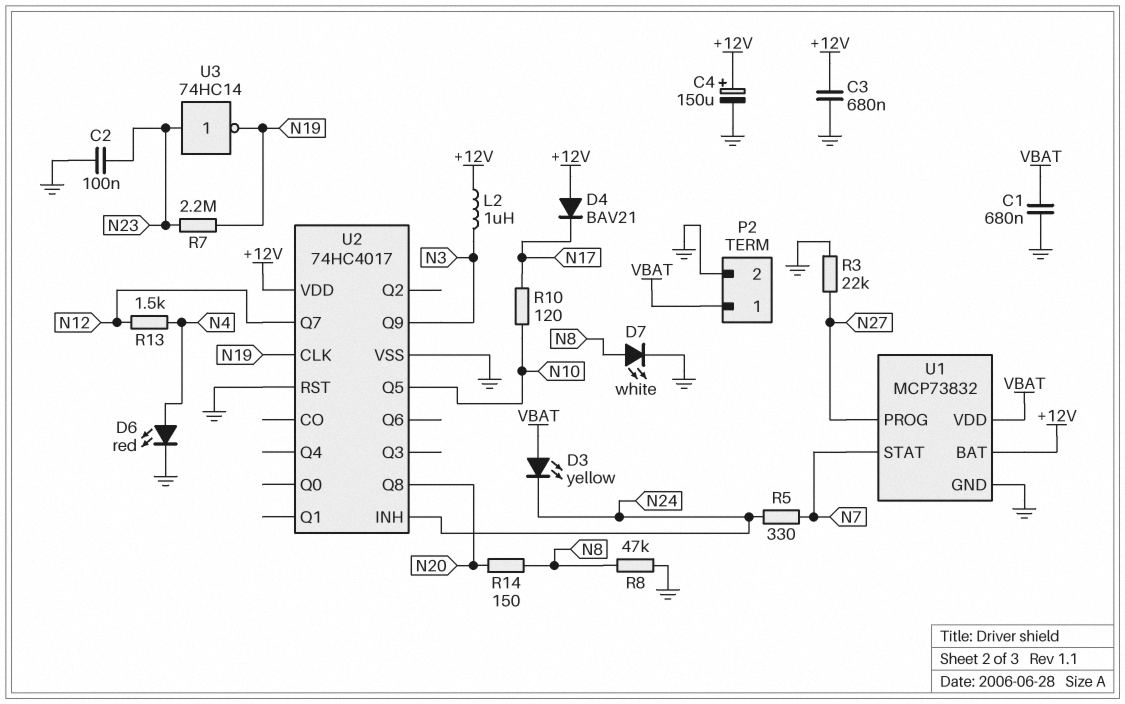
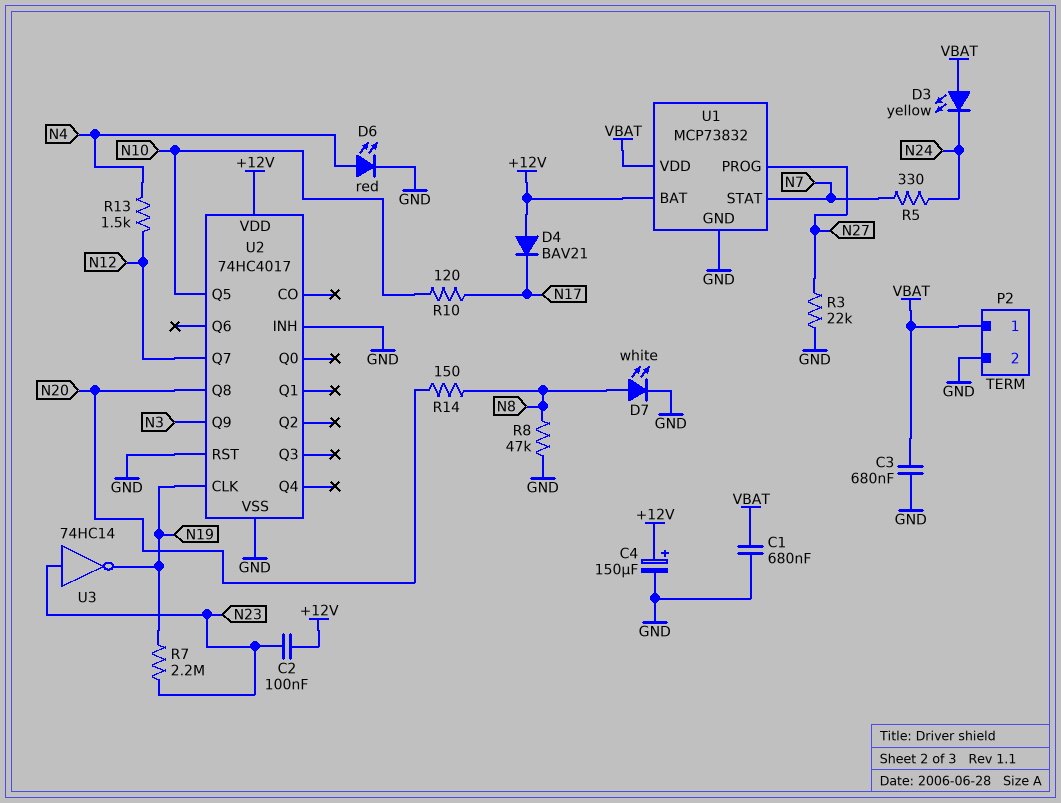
C2: 100nF (GND, N23) -> 100nF (+12V, N23)
C3: 680nF (+12V, GND) -> 680nF (GND, VBAT)
L2: 1uH (+12V, N3) -> none
U2 pin INH: N24 -> GND

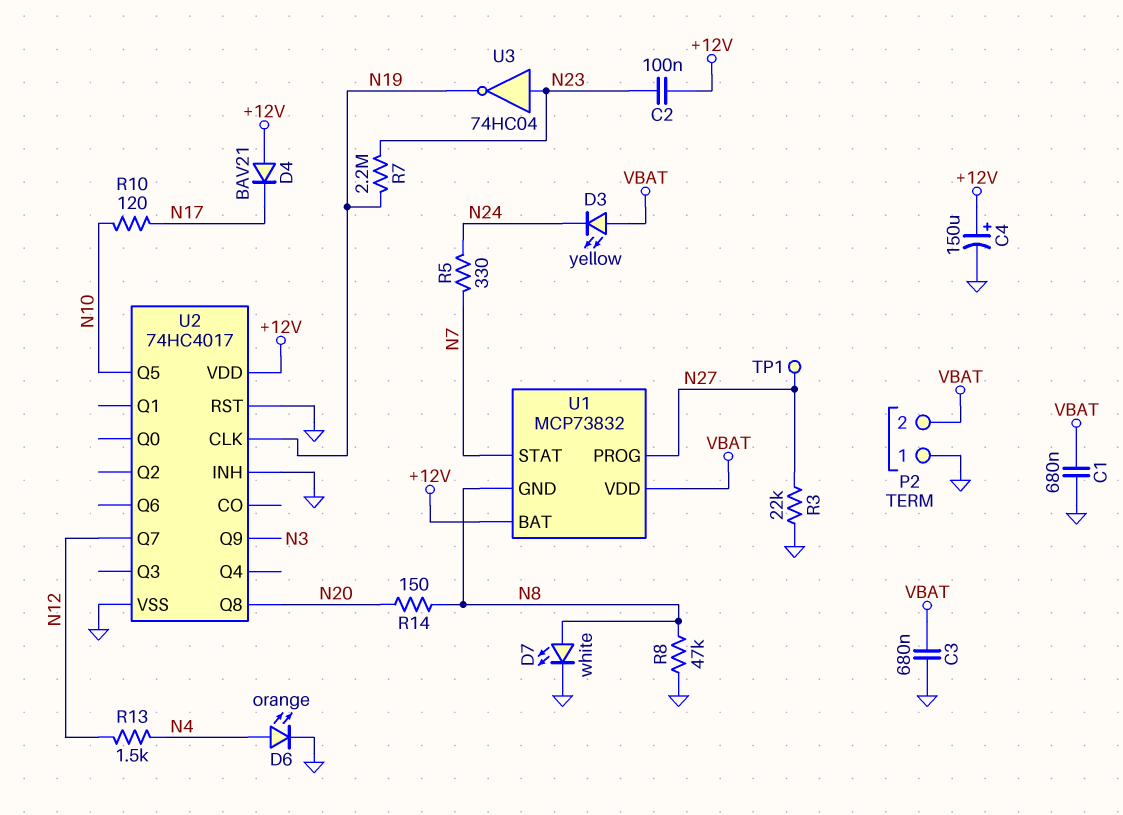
D6: LED red (A N4, K GND) -> LED orange (A N4, K GND)
P2 pin 1: VBAT -> GND
P2 pin 2: GND -> VBAT
TP1: none -> test point (N27)
U1 pin GND: GND -> N8
U3: NOT 74HC14 (in N23, out N19) -> NOT 74HC04 (in N23, out N19)

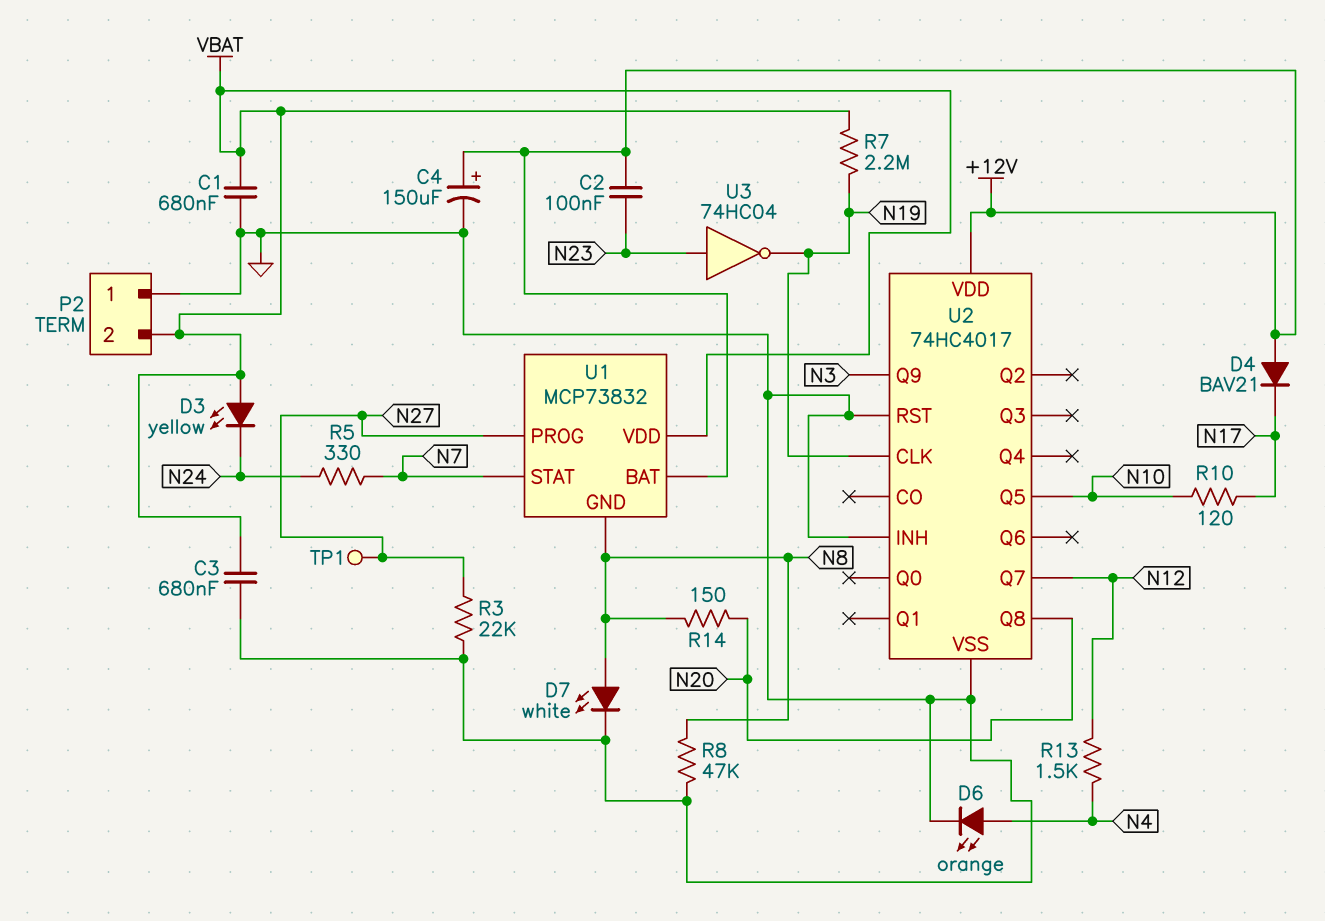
R7: 2.2M (N19, N23) -> 2.2M (N19, VBAT)

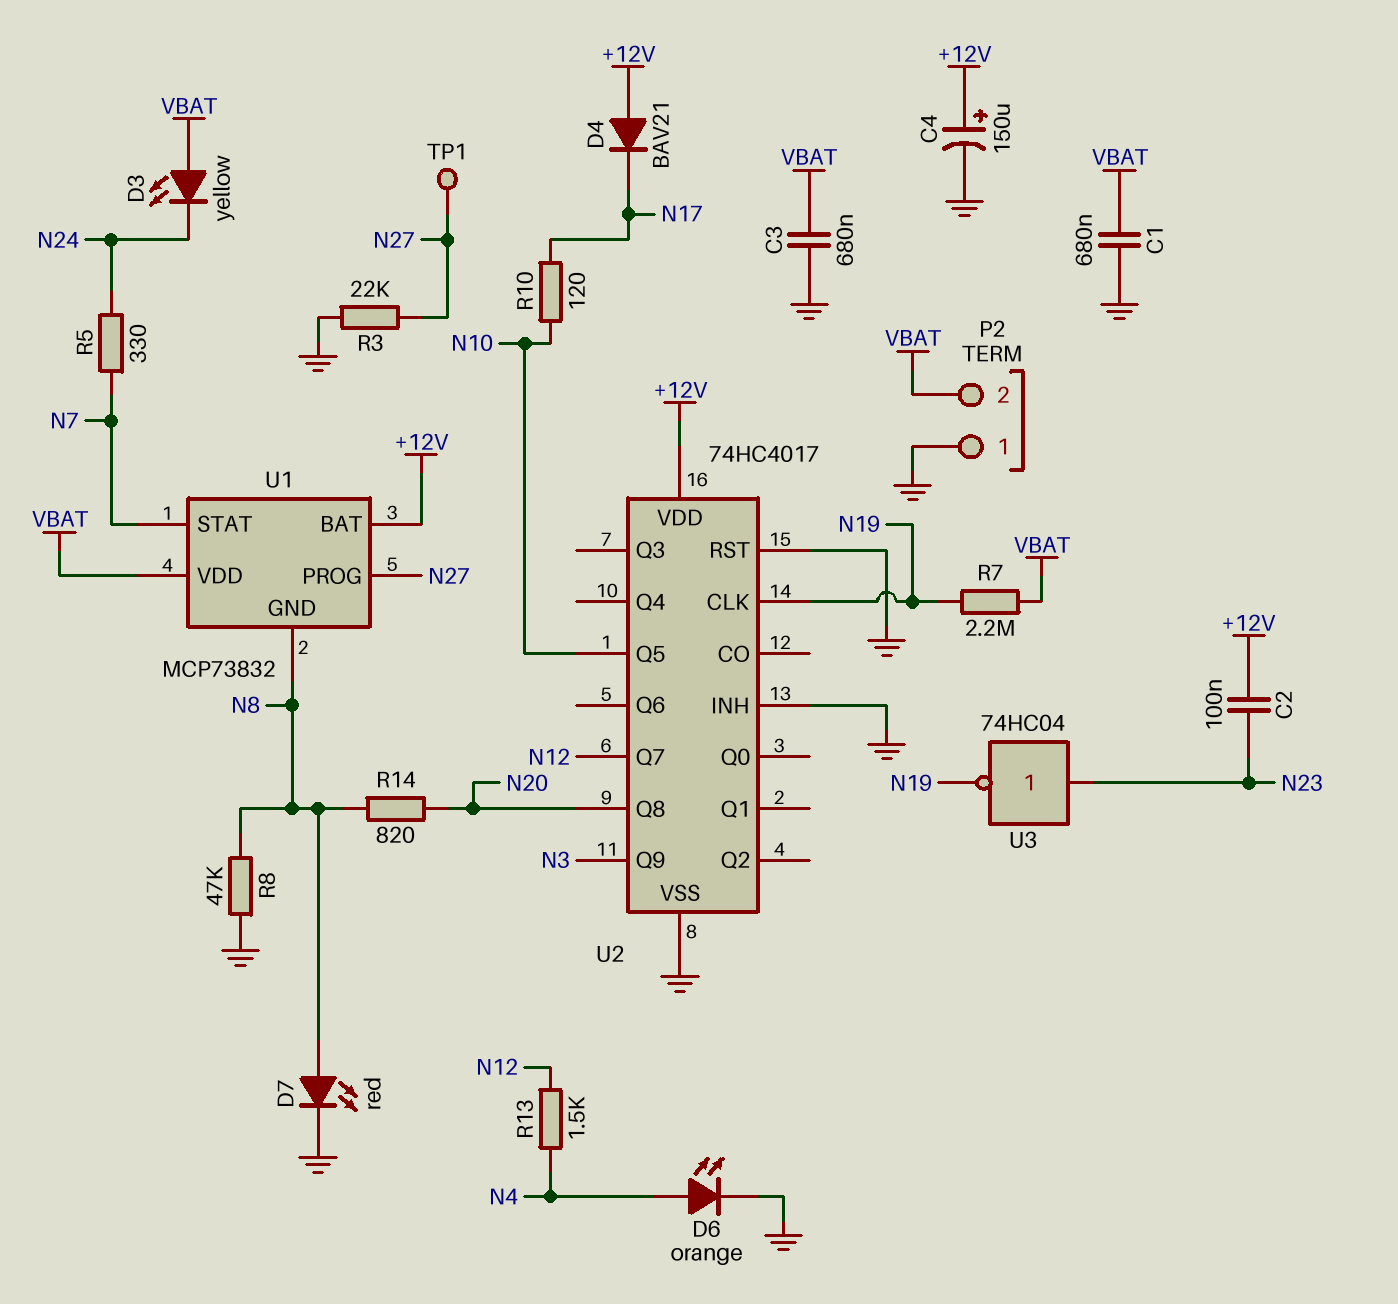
D7: LED white (A N8, K GND) -> LED red (A N8, K GND)
R14: 150 (N8, N20) -> 820 (N8, N20)

